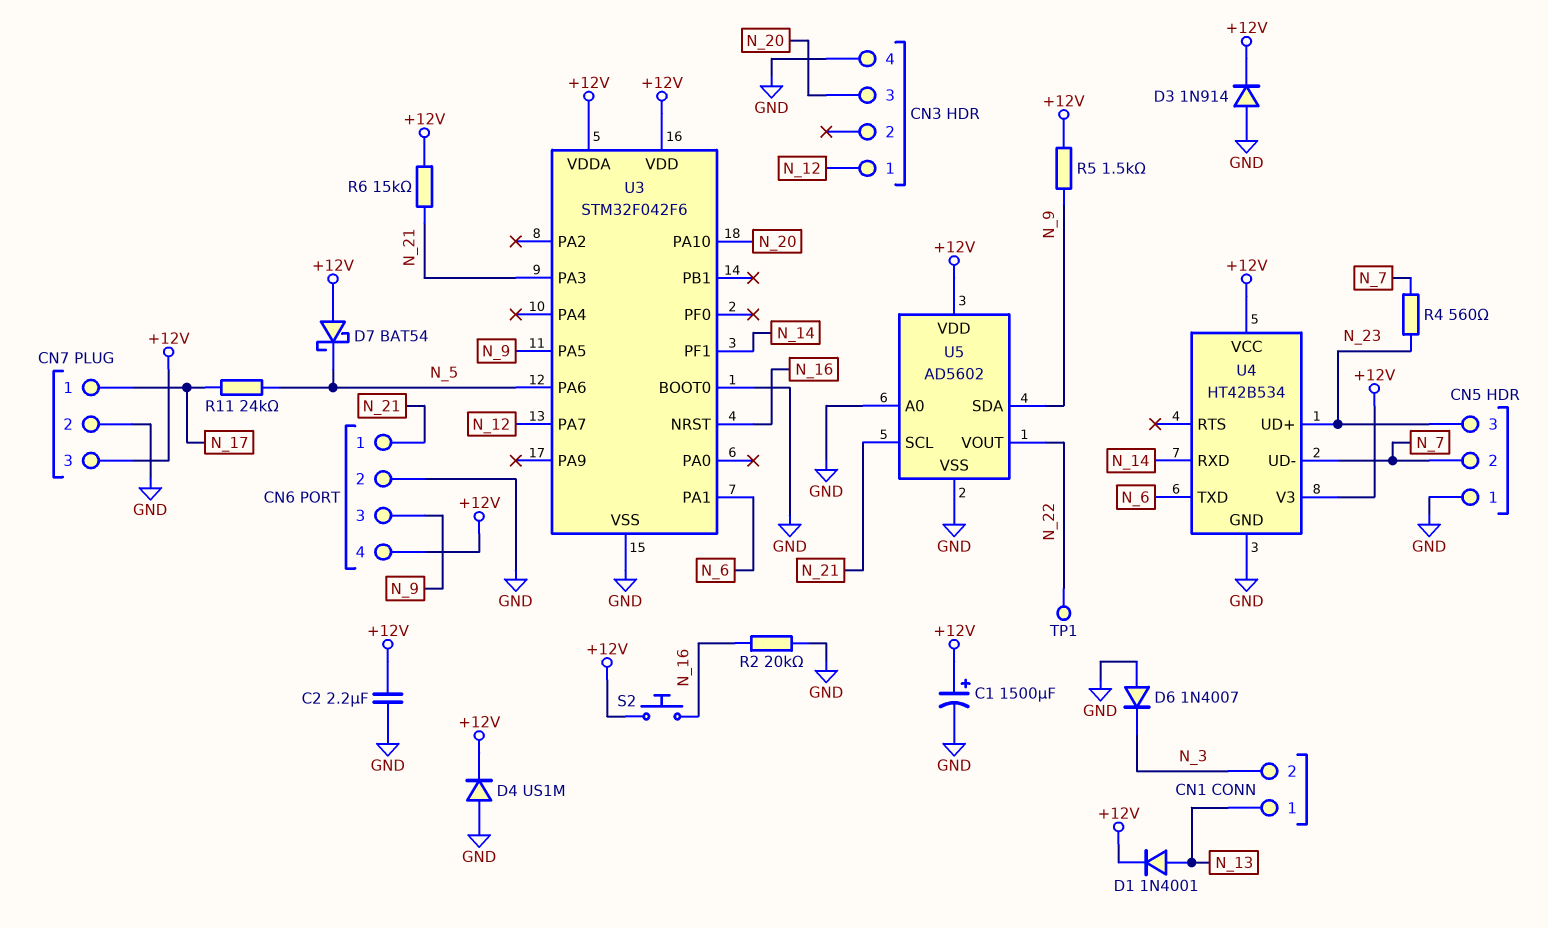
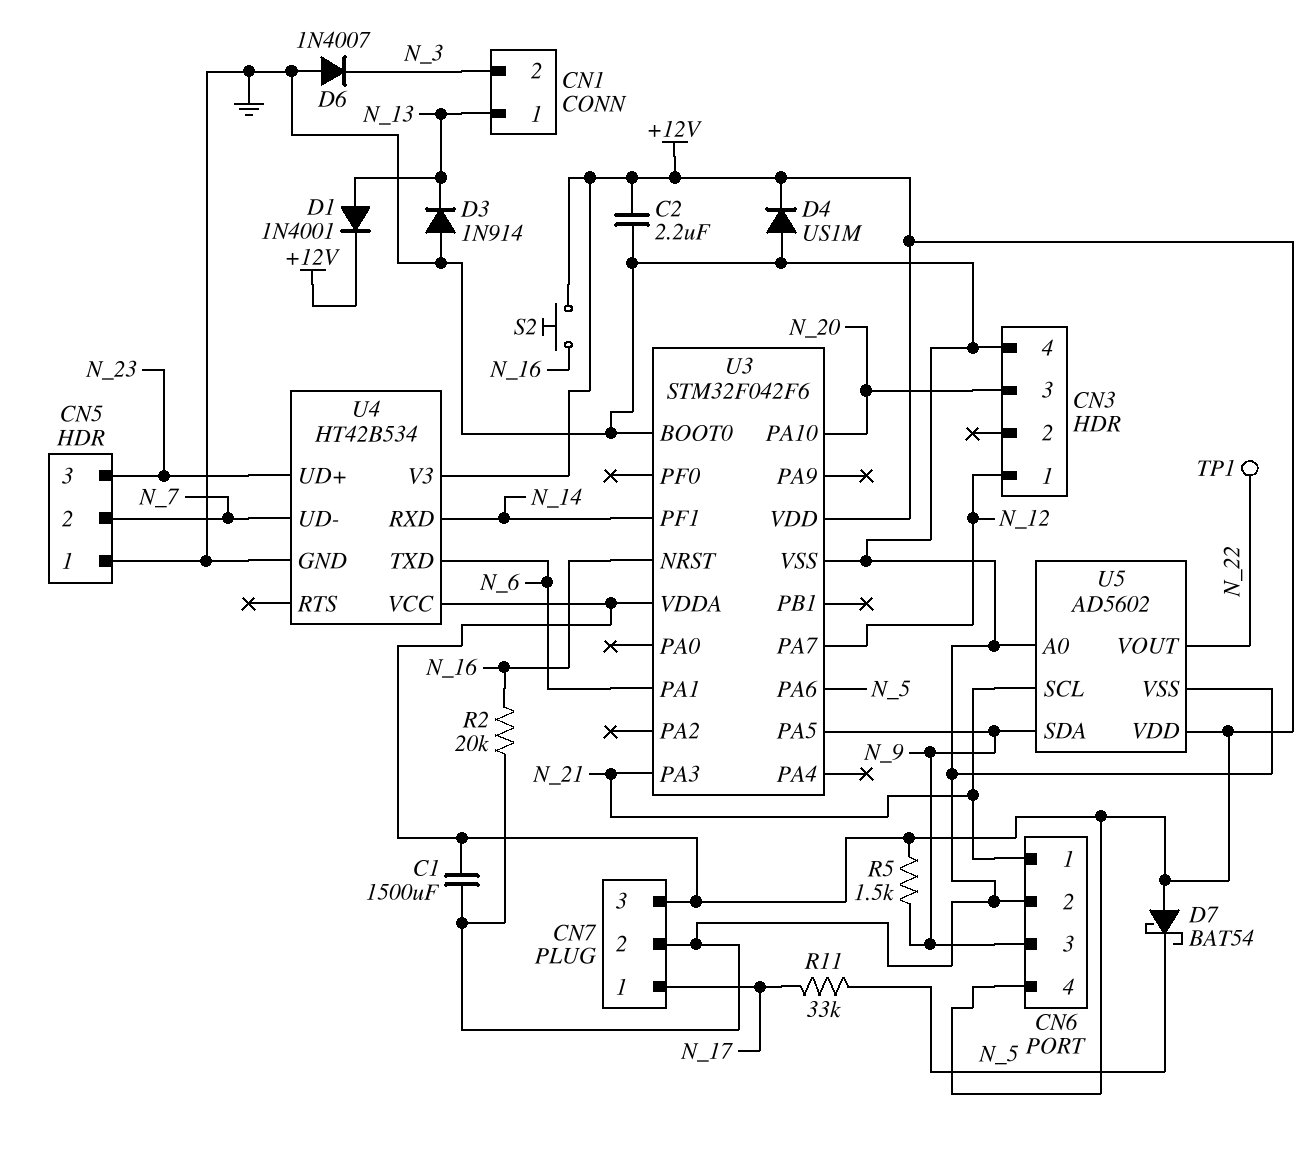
C1: 1500uF (plus +12V, minus GND) -> 1500uF (+12V, GND)
D3: diode 1N914 (A GND, K +12V) -> diode 1N914 (A GND, K N_13)
R4: 560 (N_7, N_23) -> none
R6: 15k (+12V, N_21) -> none
R11: 24k (N_5, N_17) -> 33k (N_5, N_17)

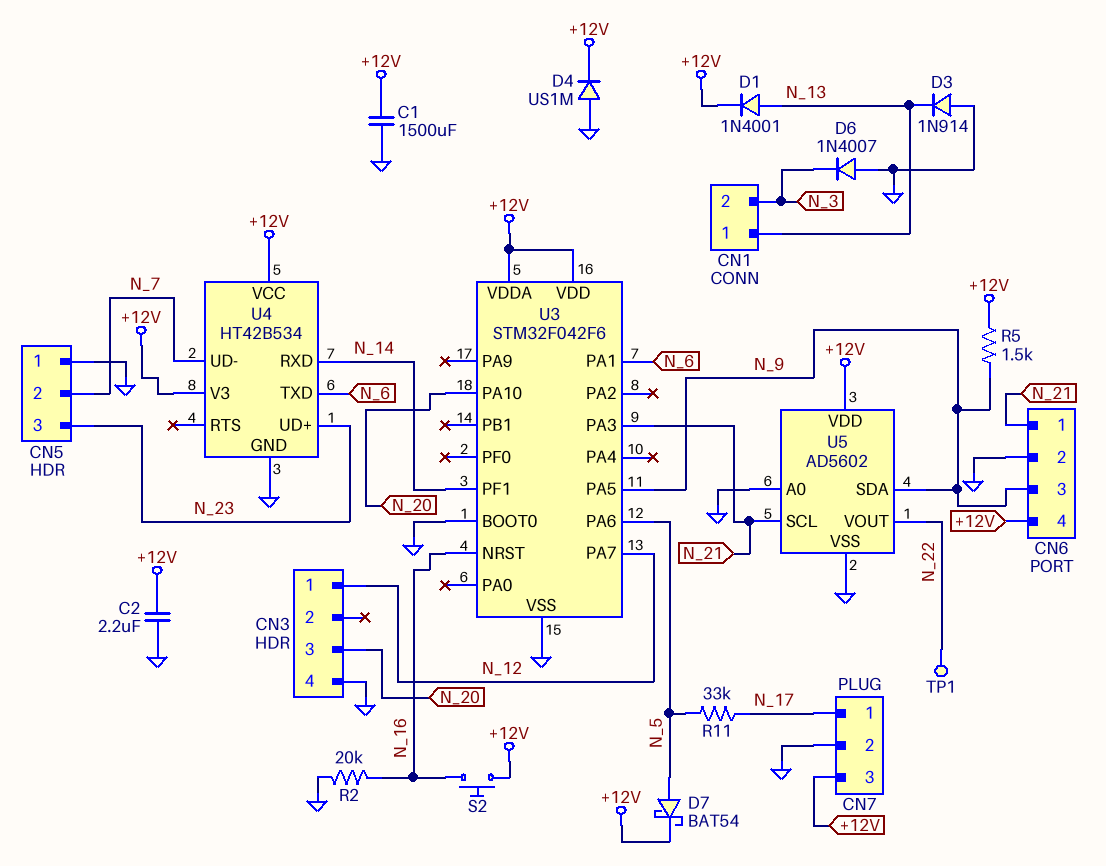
D7: schottky BAT54 (A +12V, K N_5) -> schottky BAT54 (A N_5, K +12V)

